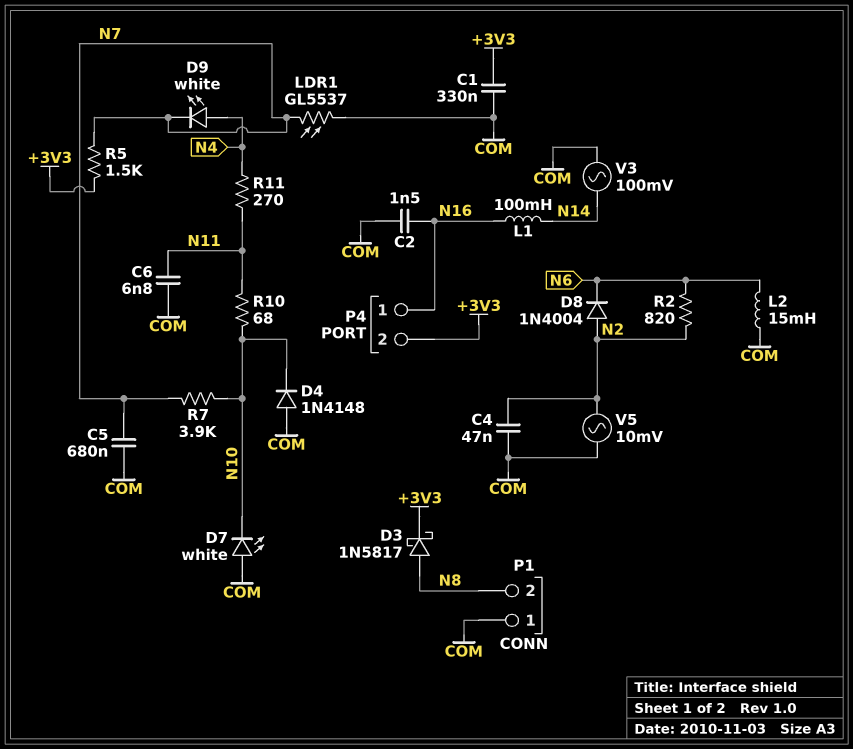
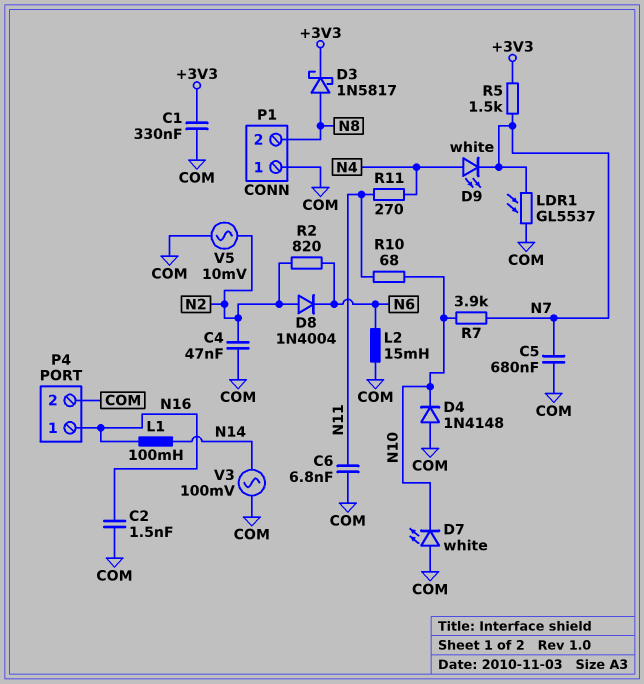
P4 pin 2: +3V3 -> COM

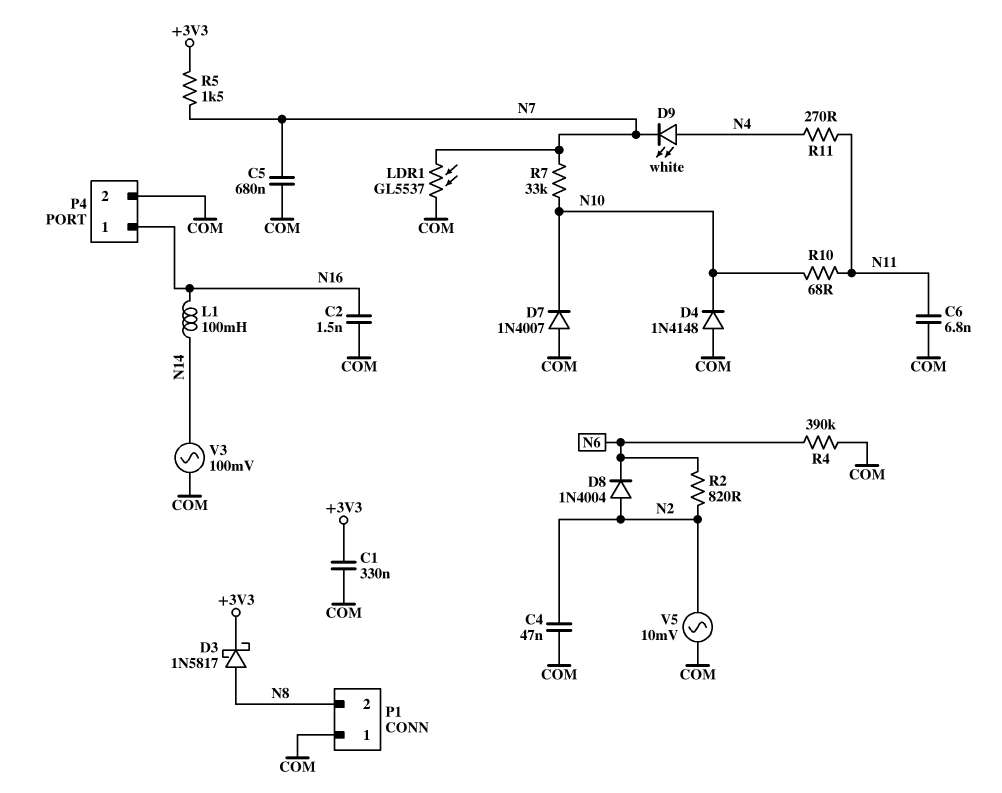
D7: LED white (A COM, K N10) -> diode 1N4007 (A COM, K N10)
L2: 15mH (COM, N6) -> none
R4: none -> 390k (COM, N6)
R7: 3.9k (N7, N10) -> 33k (N7, N10)

